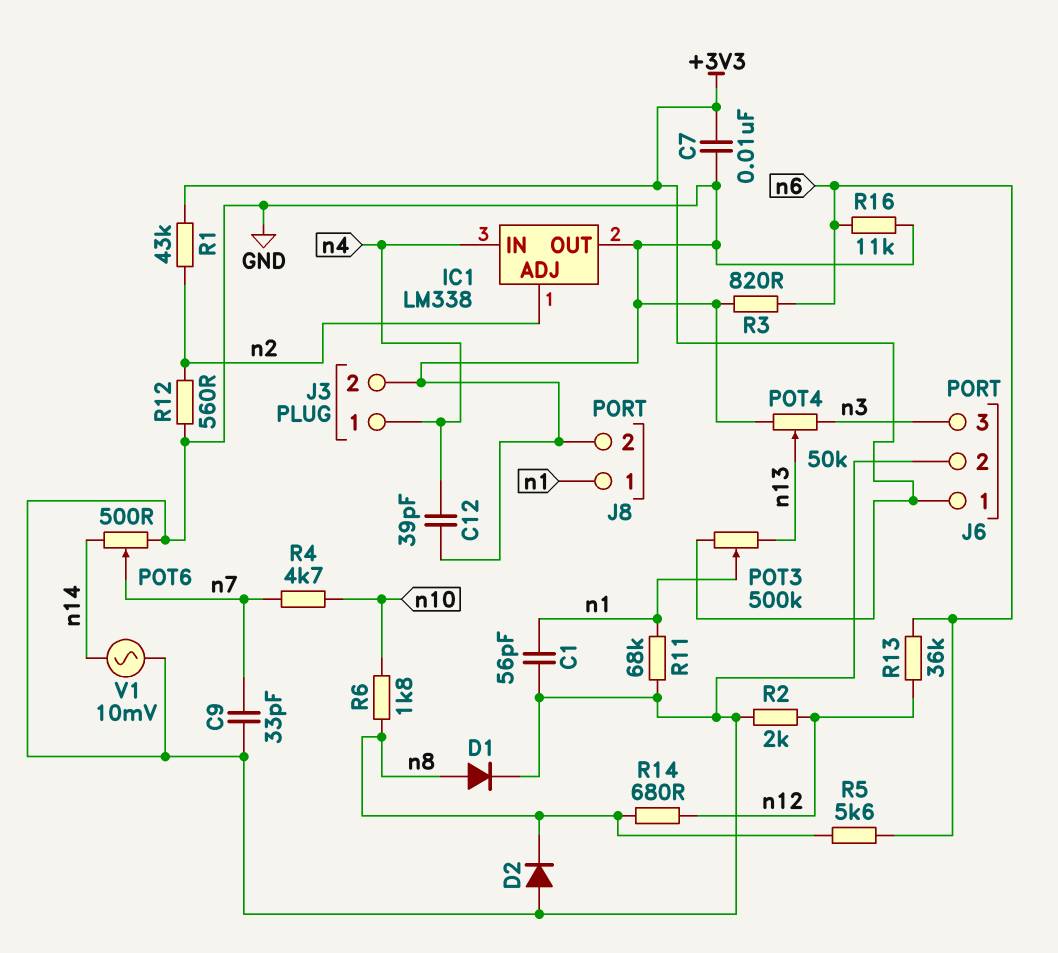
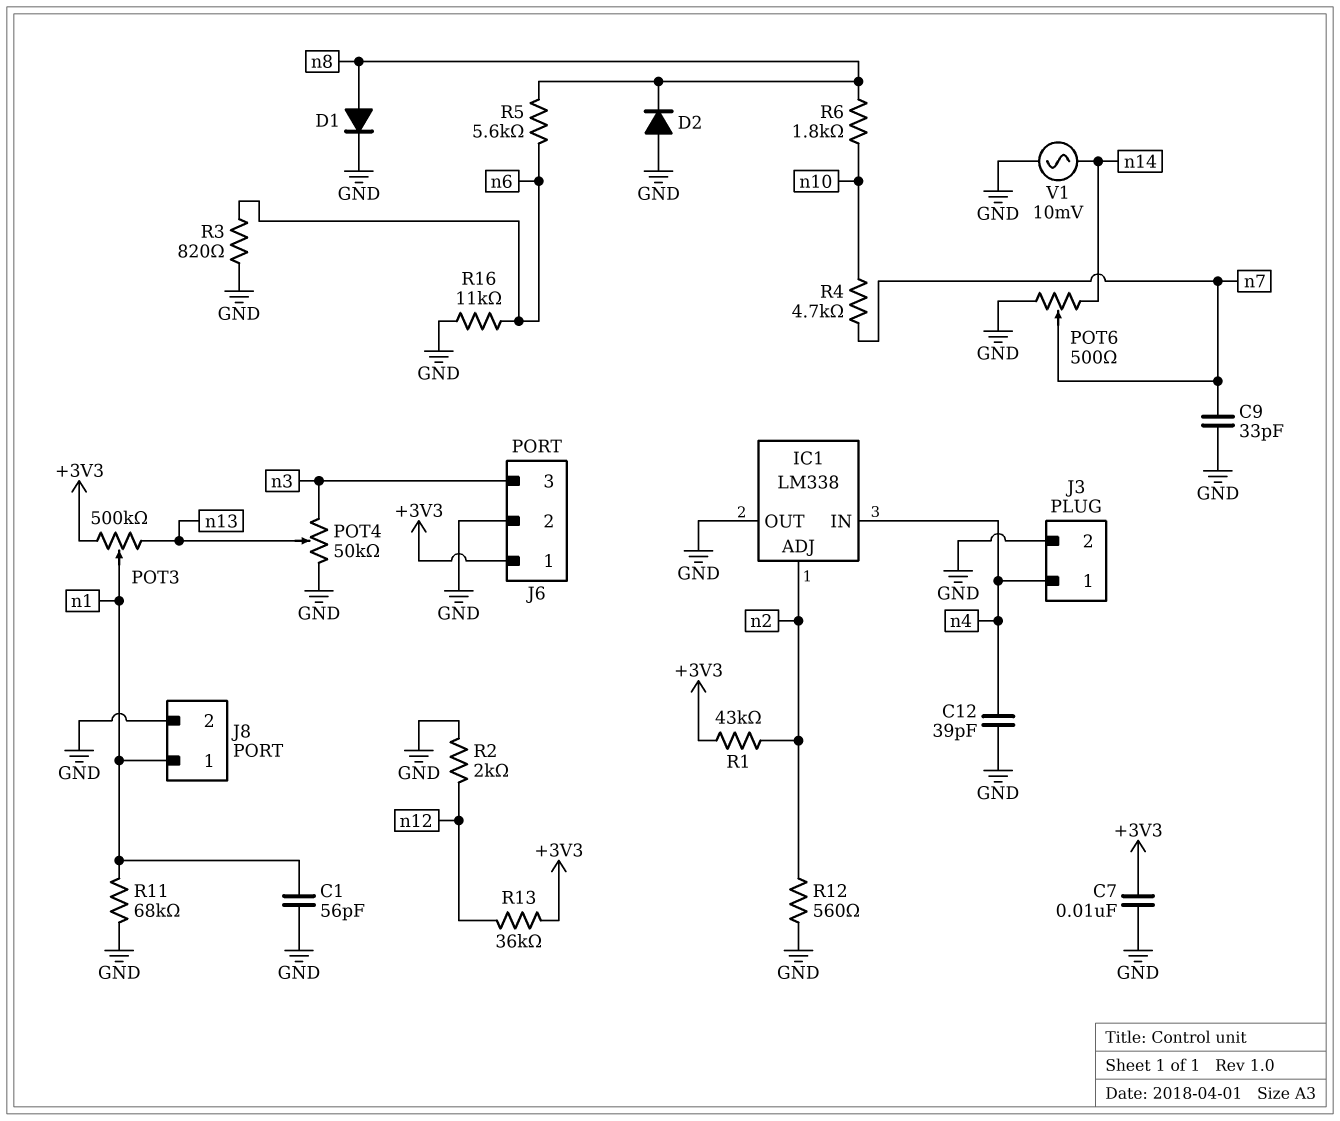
R13: 36k (n6, n12) -> 36k (+3V3, n12)
R14: 680 (n8, n12) -> none

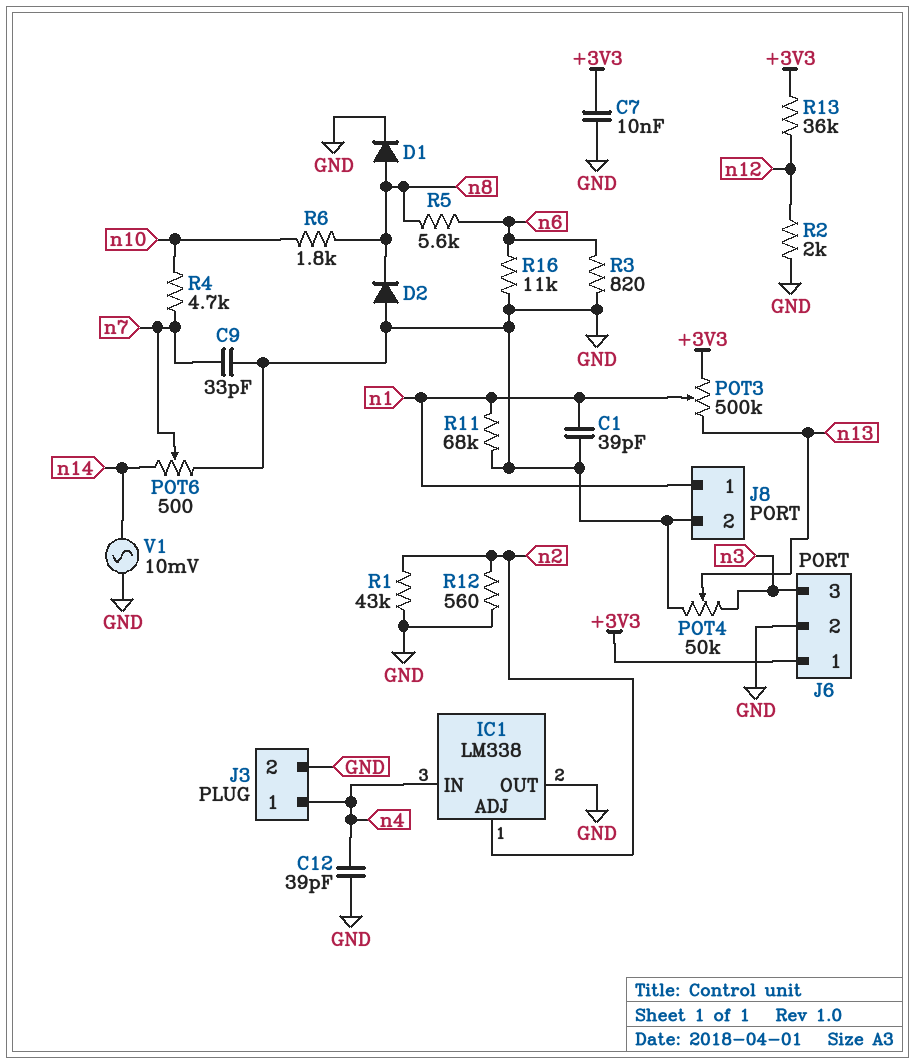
C1: 56pF (GND, n1) -> 39pF (GND, n1)
R1: 43k (+3V3, n2) -> 43k (GND, n2)

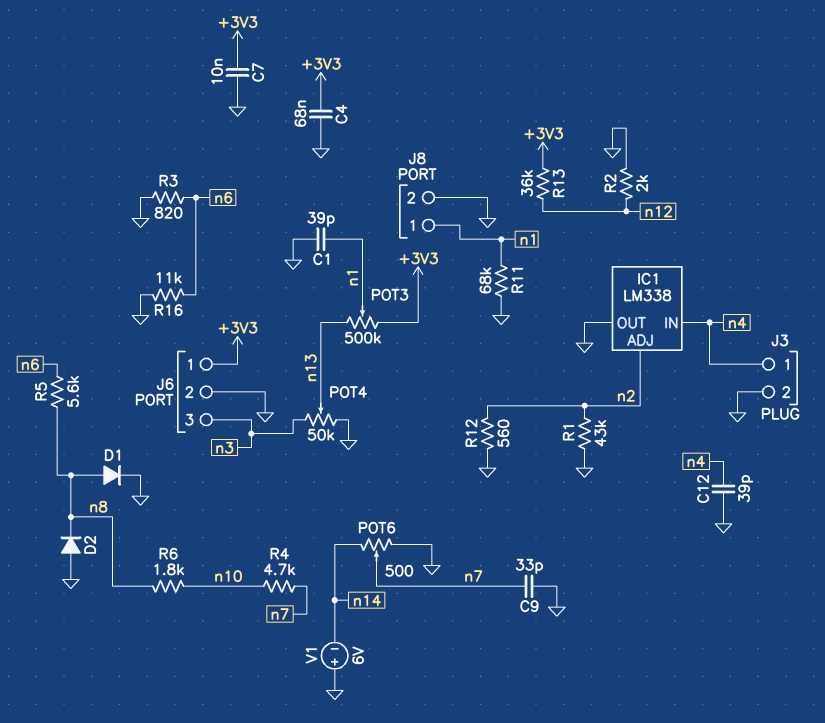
C4: none -> 68nF (+3V3, GND)
V1: AC 10mV (GND, n14) -> 6V (plus GND, minus n14)

